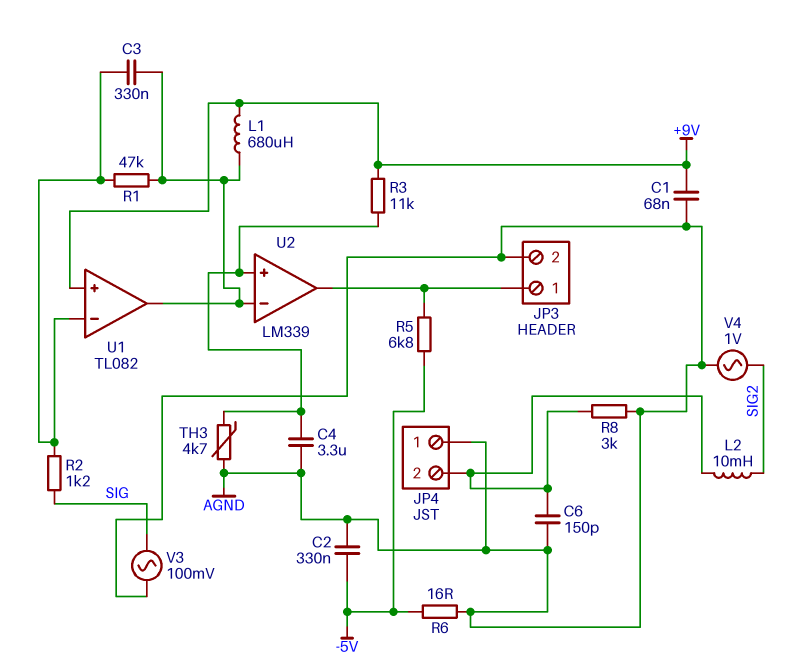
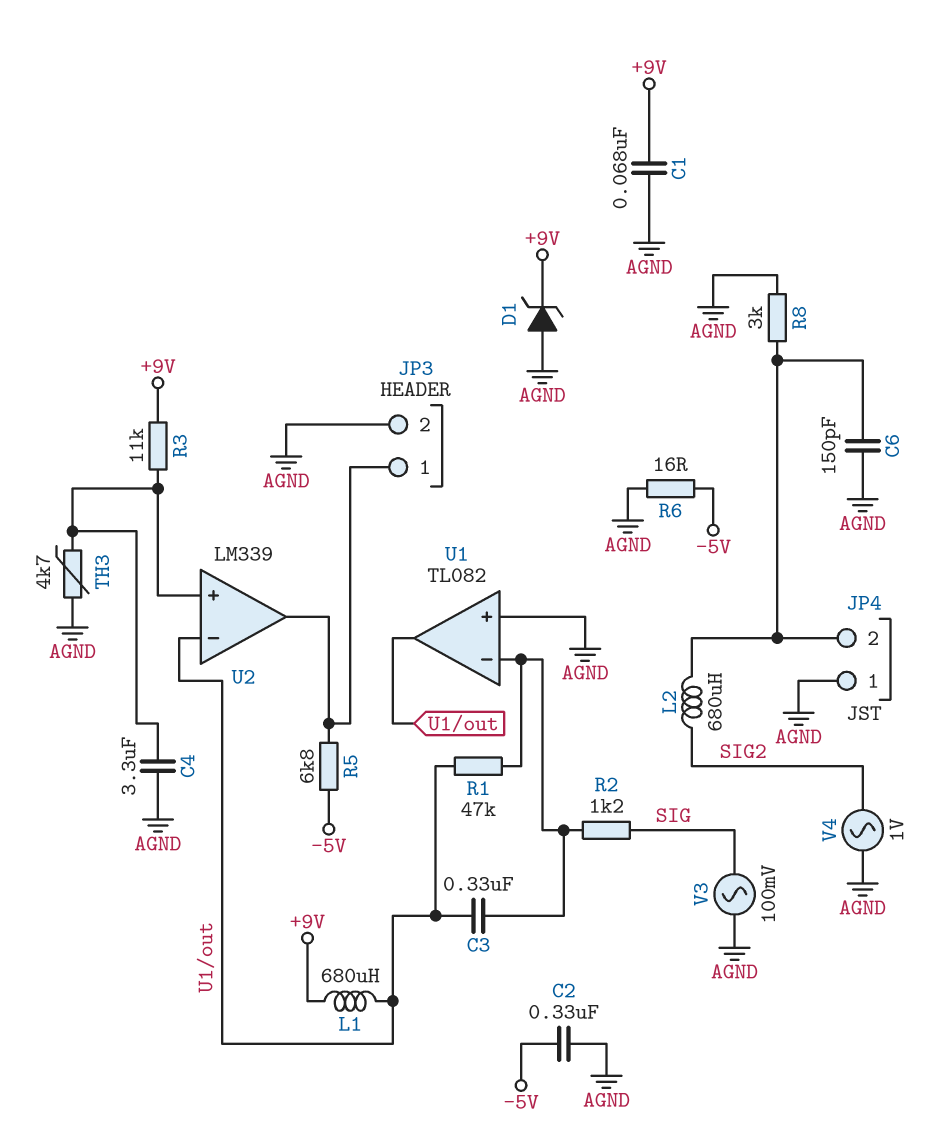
D1: none -> zener (A AGND, K +9V)
L2: 10mH (JP4/2, SIG2) -> 680uH (JP4/2, SIG2)
U1 pin in+: +9V -> AGND

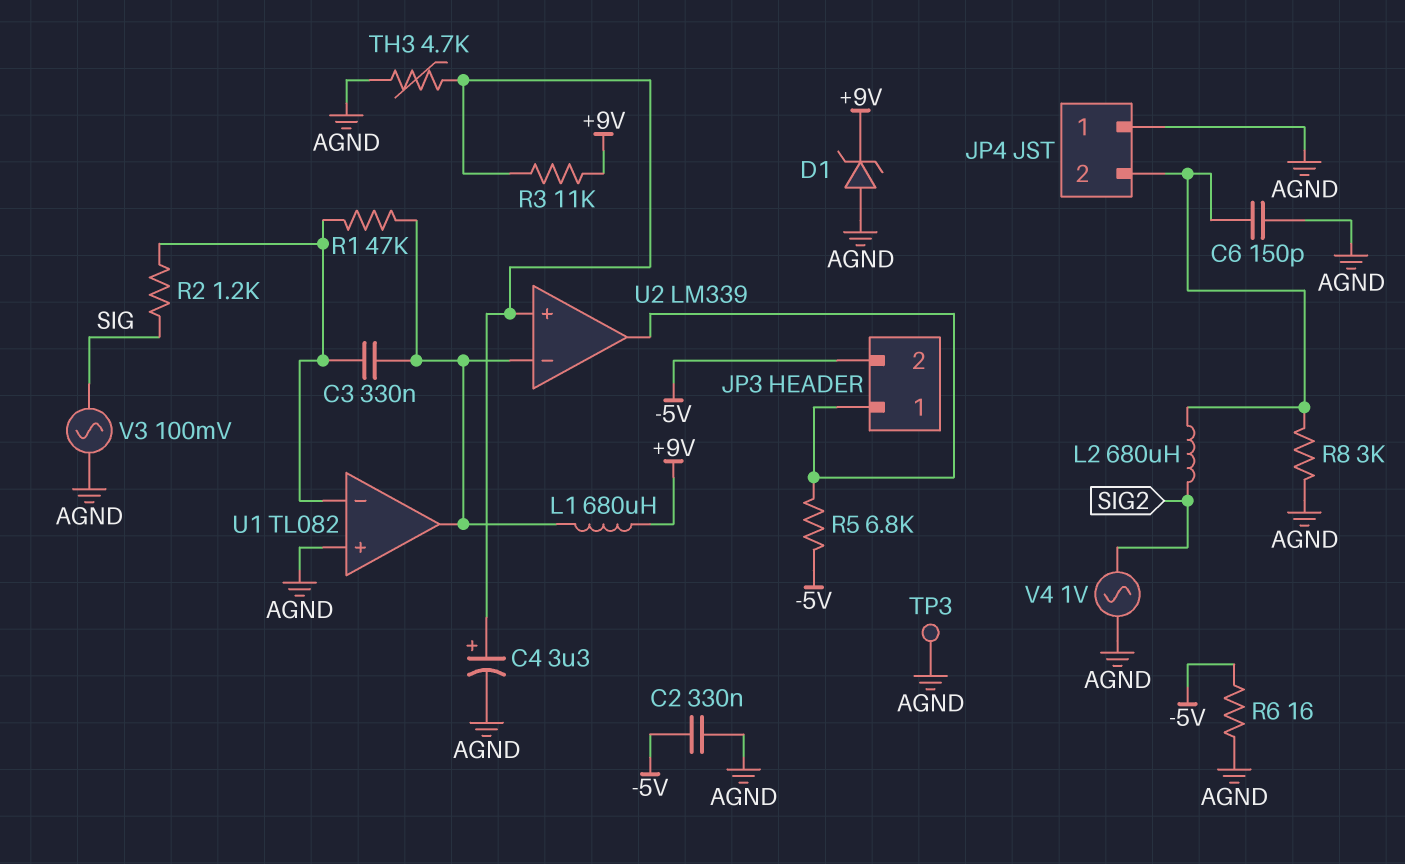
C1: 68nF (+9V, AGND) -> none
C4: 3.3uF (AGND, U2/in+) -> 3.3uF (plus U2/in+, minus AGND)
JP3 pin 2: AGND -> -5V
TP3: none -> test point (AGND)

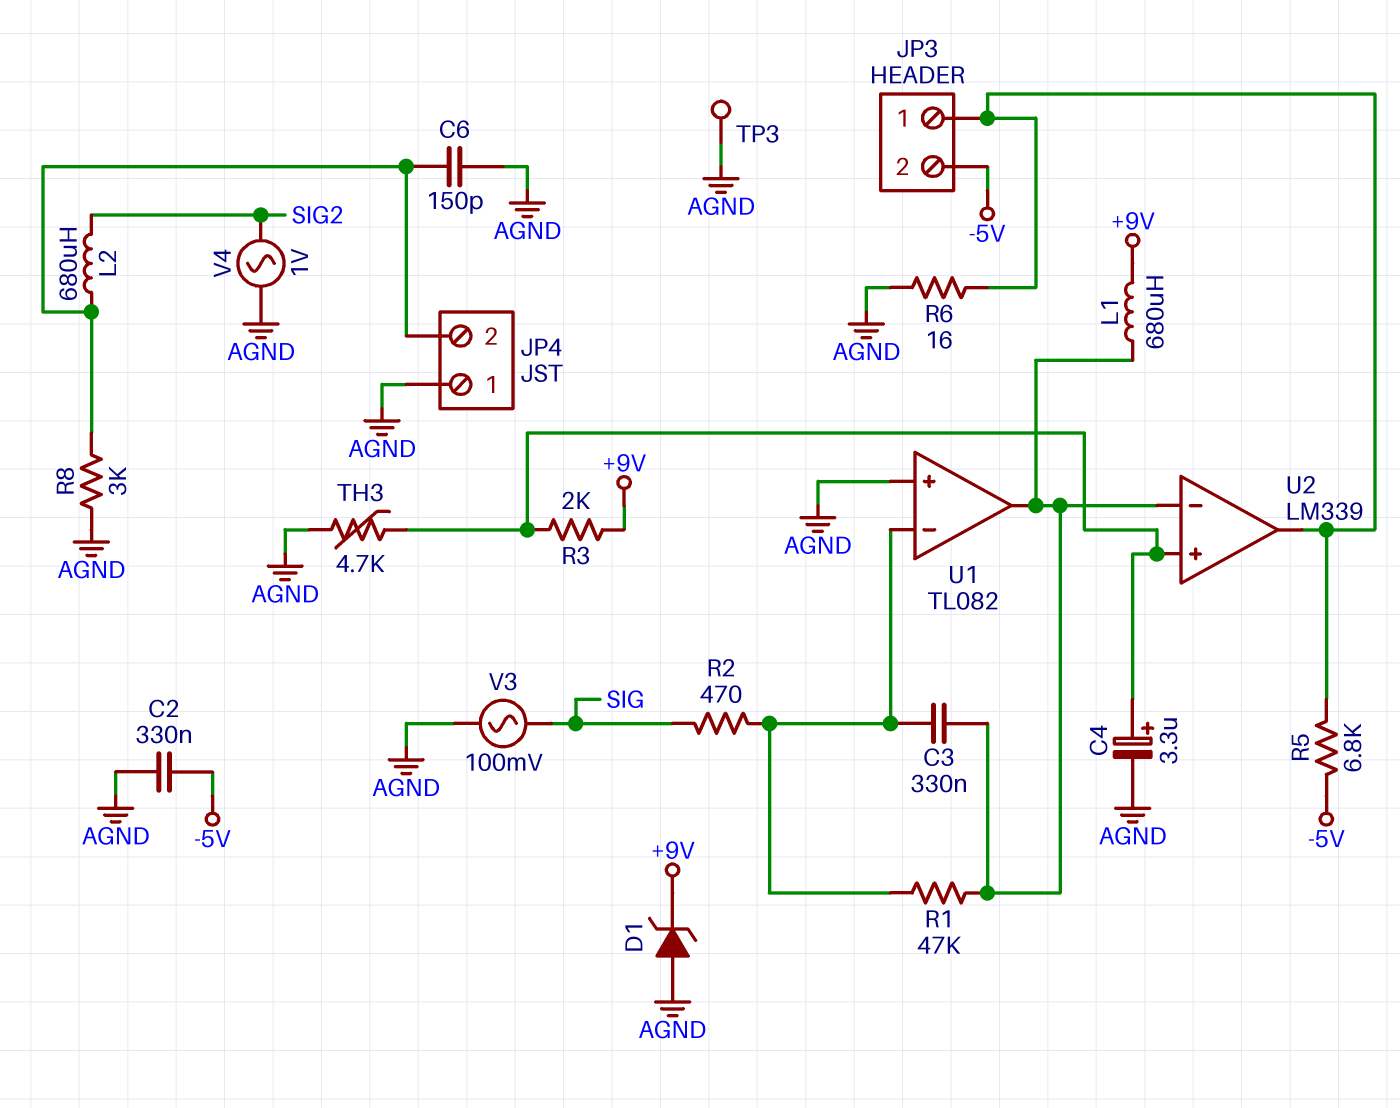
R2: 1.2k (SIG, U1/in-) -> 470 (SIG, U1/in-)
R3: 11k (+9V, U2/in+) -> 2k (+9V, U2/in+)
R6: 16 (-5V, AGND) -> 16 (AGND, JP3/1)

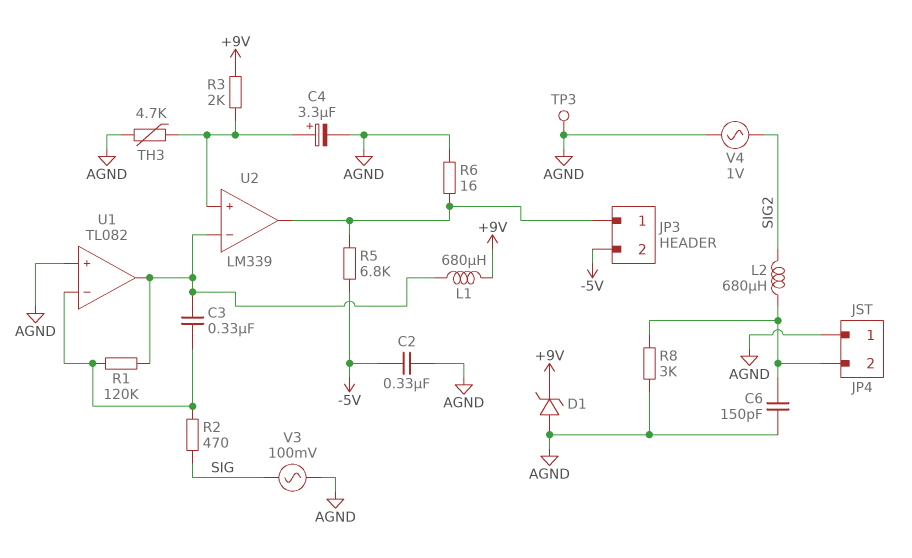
R1: 47k (U1/in-, U1/out) -> 120k (U1/in-, U1/out)

